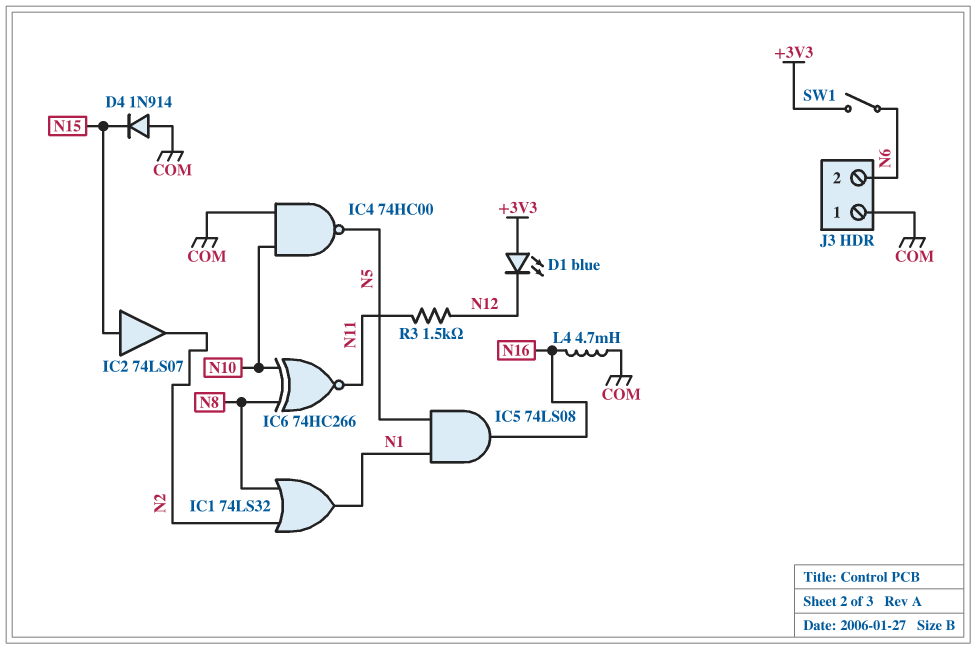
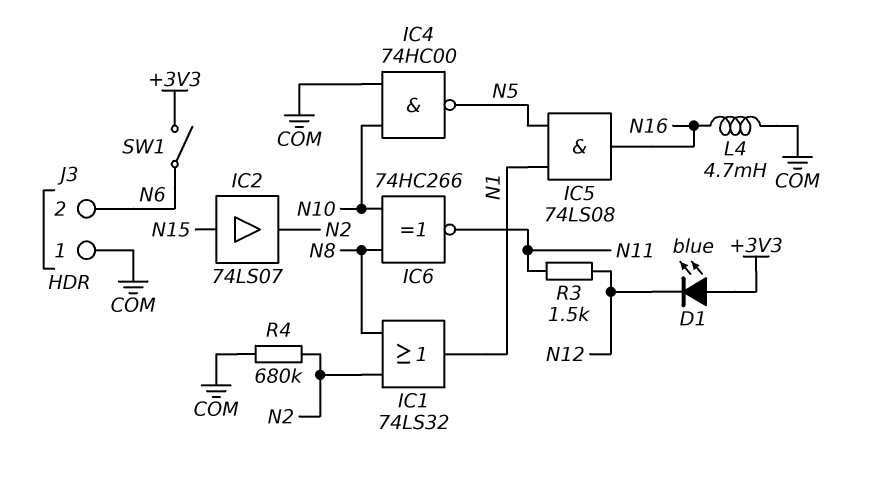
D4: diode 1N914 (A COM, K N15) -> none
R4: none -> 680k (COM, N2)

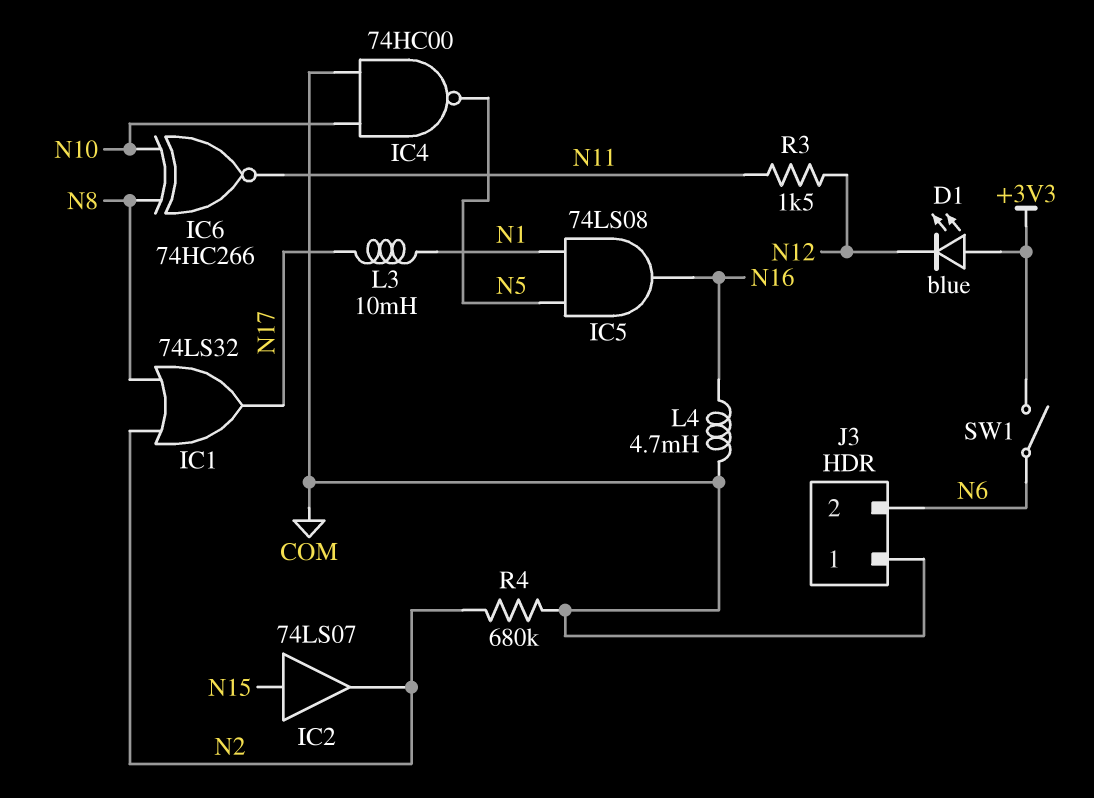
IC1: OR 74LS32 (in N2, in N8, out N1) -> OR 74LS32 (in N2, in N8, out N17)
L3: none -> 10mH (N1, N17)

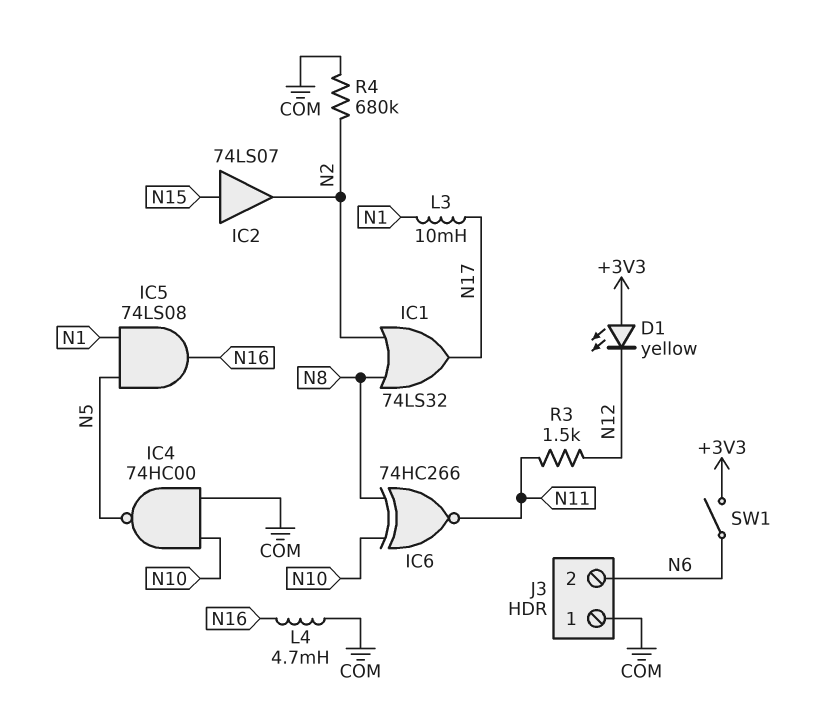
D1: LED blue (A +3V3, K N12) -> LED yellow (A +3V3, K N12)

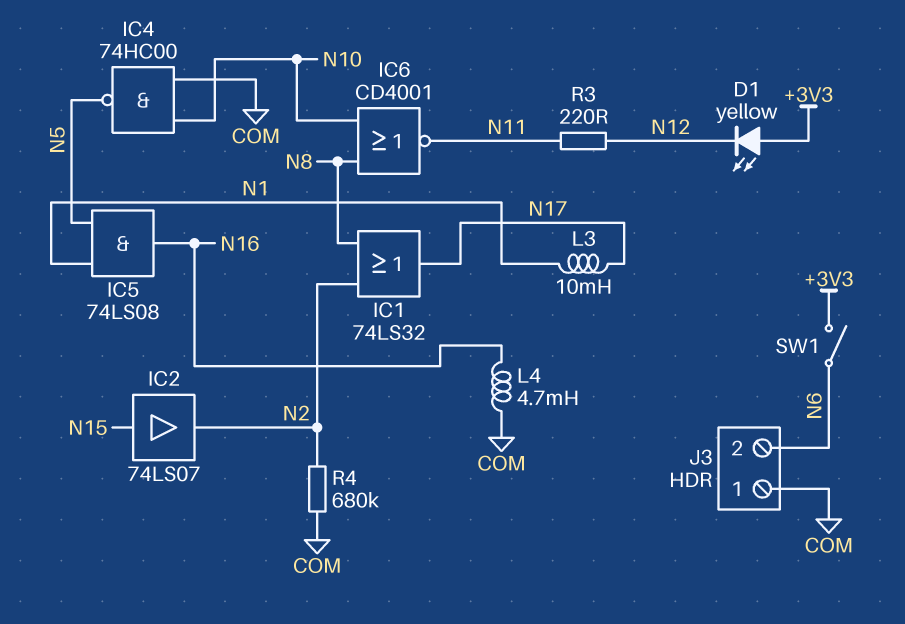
IC6: XNOR 74HC266 (in N8, in N10, out N11) -> NOR CD4001 (in N8, in N10, out N11)
R3: 1.5k (N11, N12) -> 220 (N11, N12)

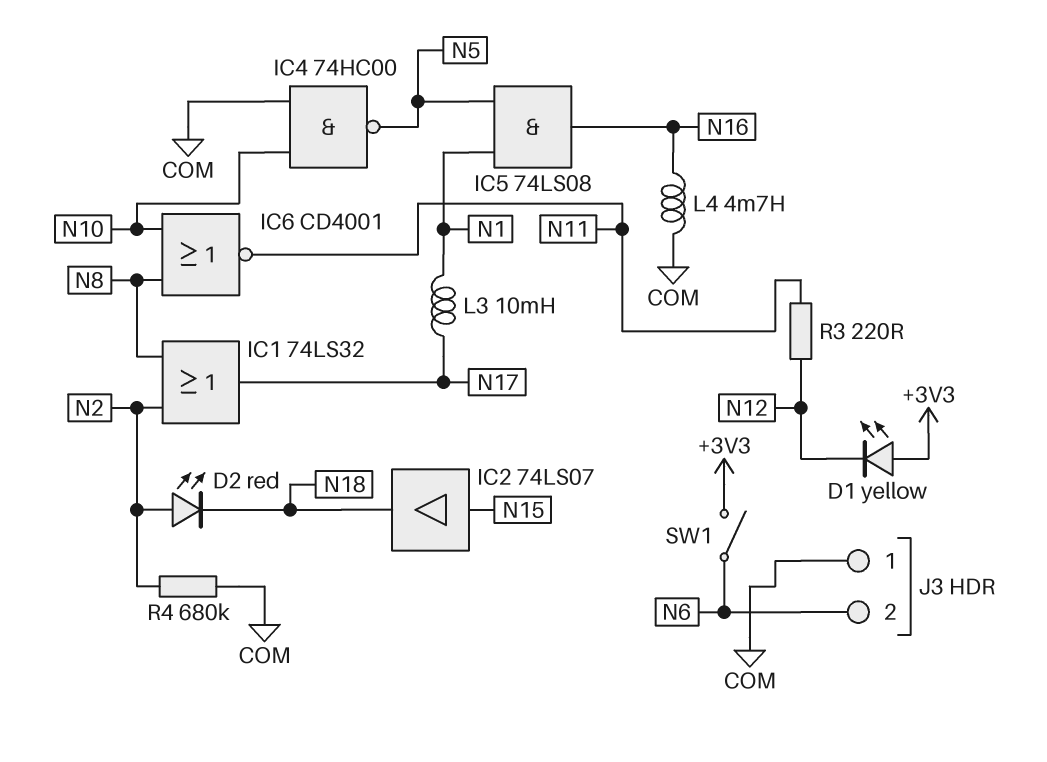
D2: none -> LED red (A N2, K N18)
IC2: buffer 74LS07 (in N15, out N2) -> buffer 74LS07 (in N15, out N18)

